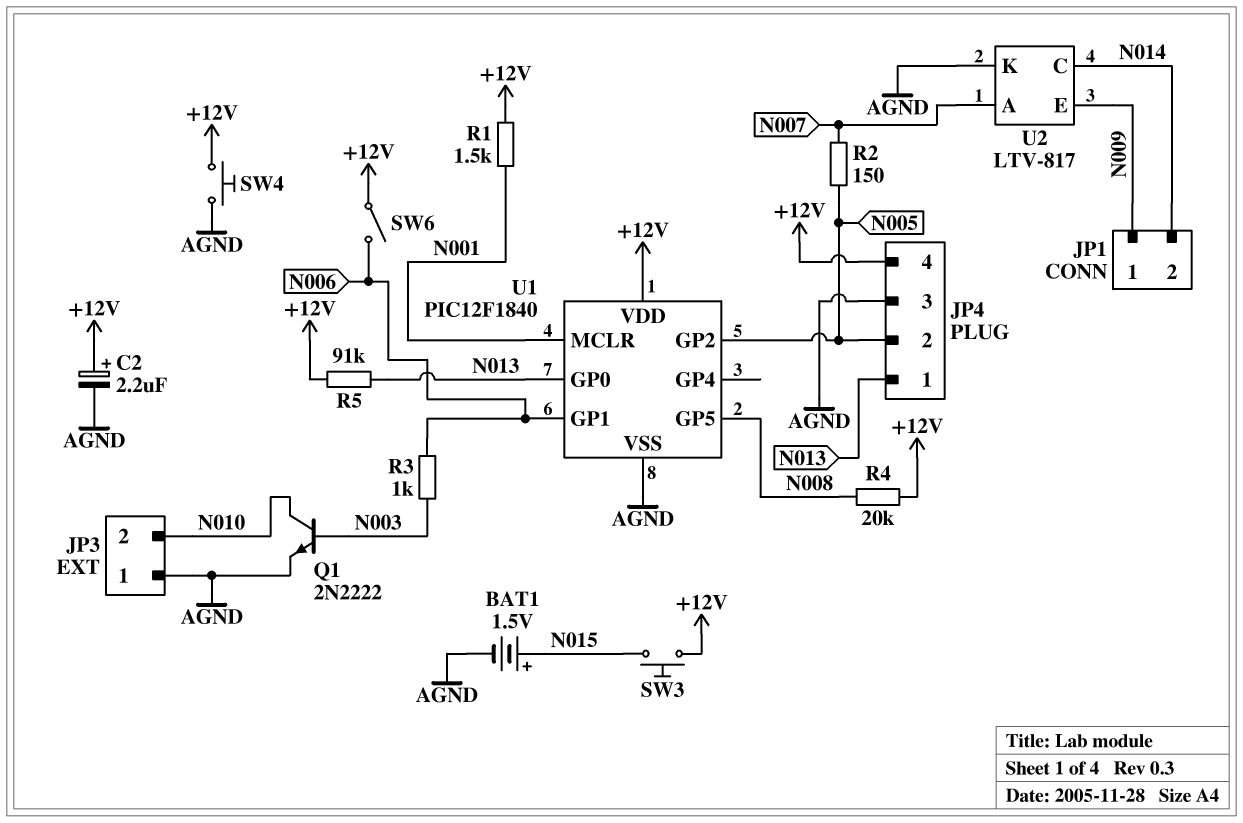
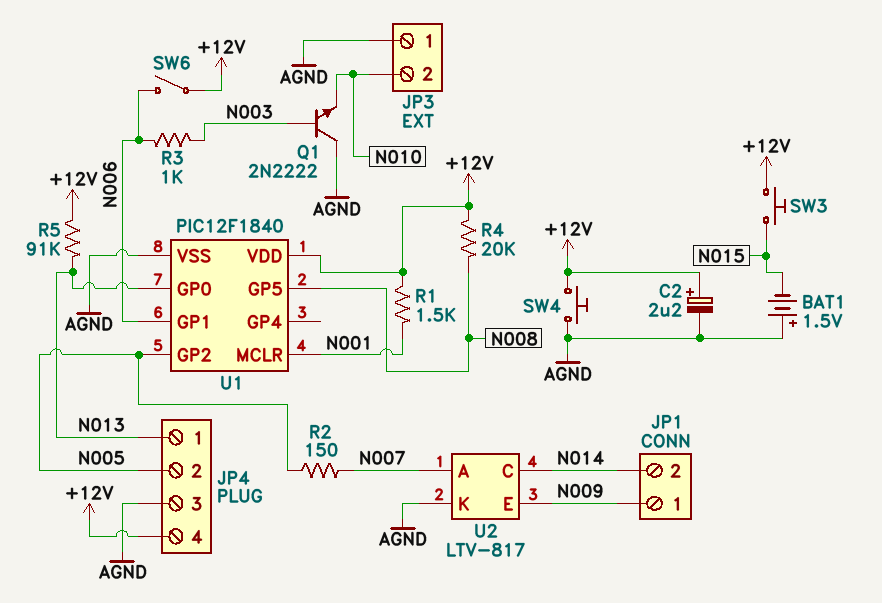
BAT1: 1.5V (plus N015, minus AGND) -> 1.5V (plus AGND, minus N015)
Q1: NPN 2N2222 (B N003, C N010, E AGND) -> NPN 2N2222 (B N003, C AGND, E N010)

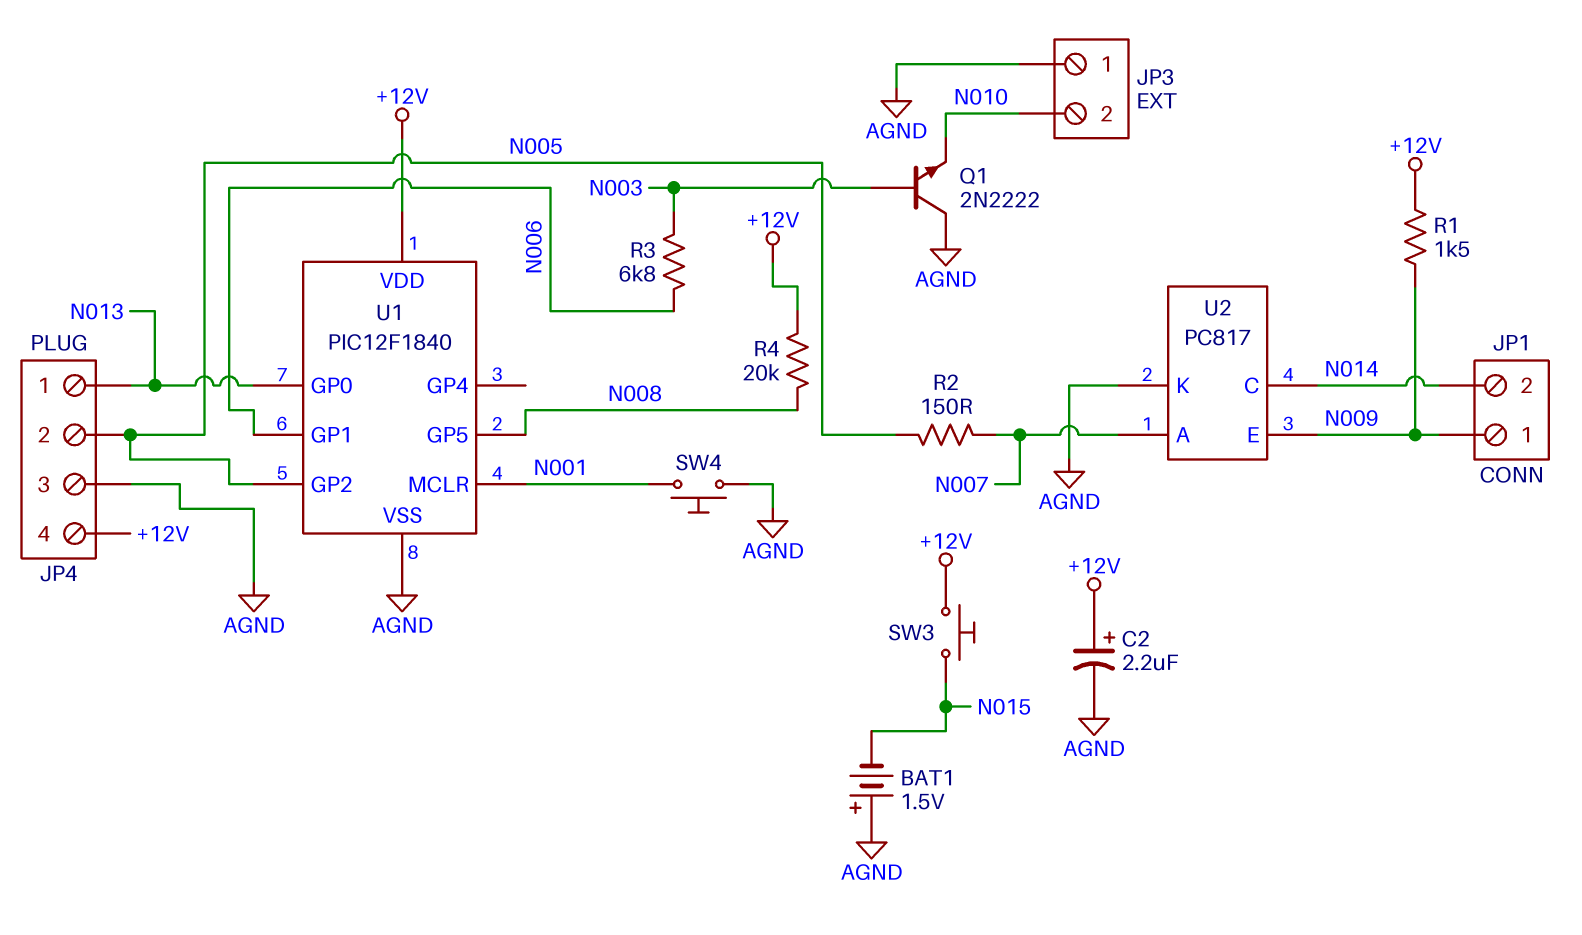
R1: 1.5k (+12V, N001) -> 1.5k (+12V, N009)
R3: 1k (N003, N006) -> 6.8k (N003, N006)
R5: 91k (+12V, N013) -> none
SW4: button (+12V, AGND) -> button (AGND, N001)
SW6: switch (+12V, N006) -> none
U2: LTV-817 -> PC817

